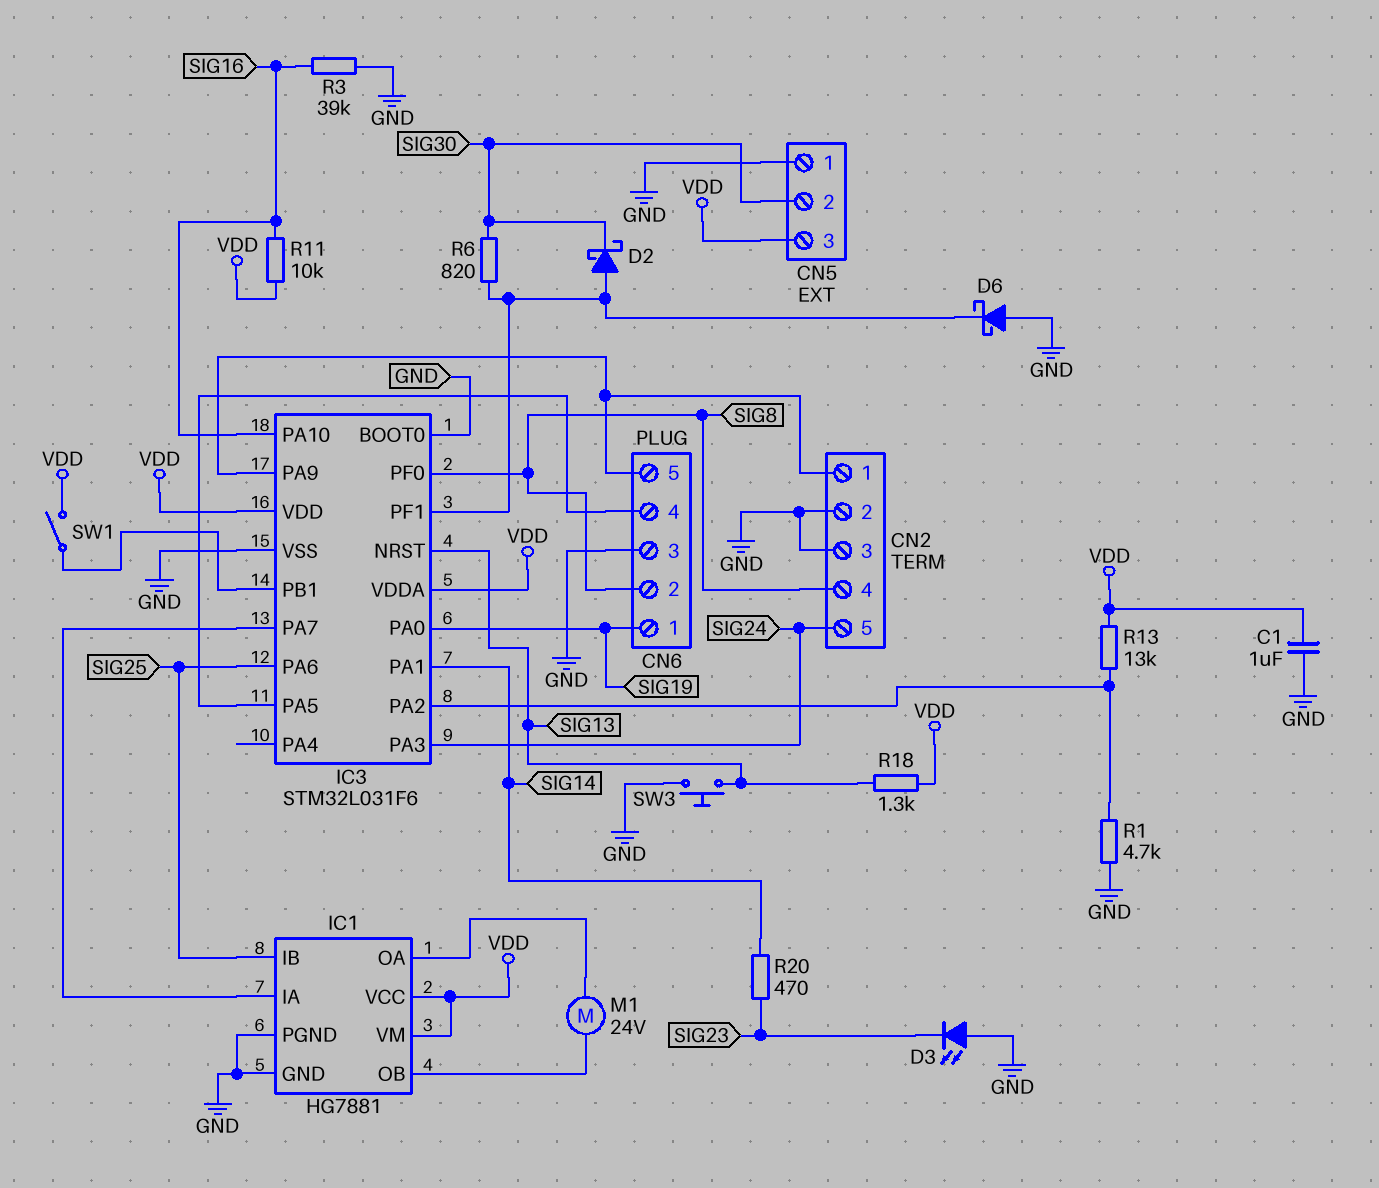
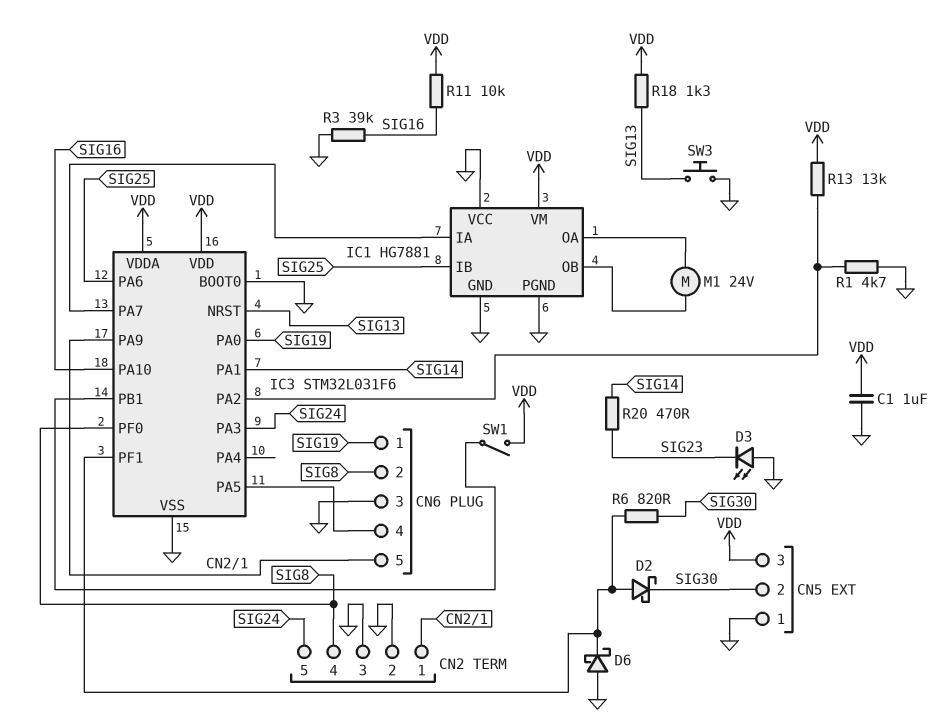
IC1 pin VCC: VDD -> GND

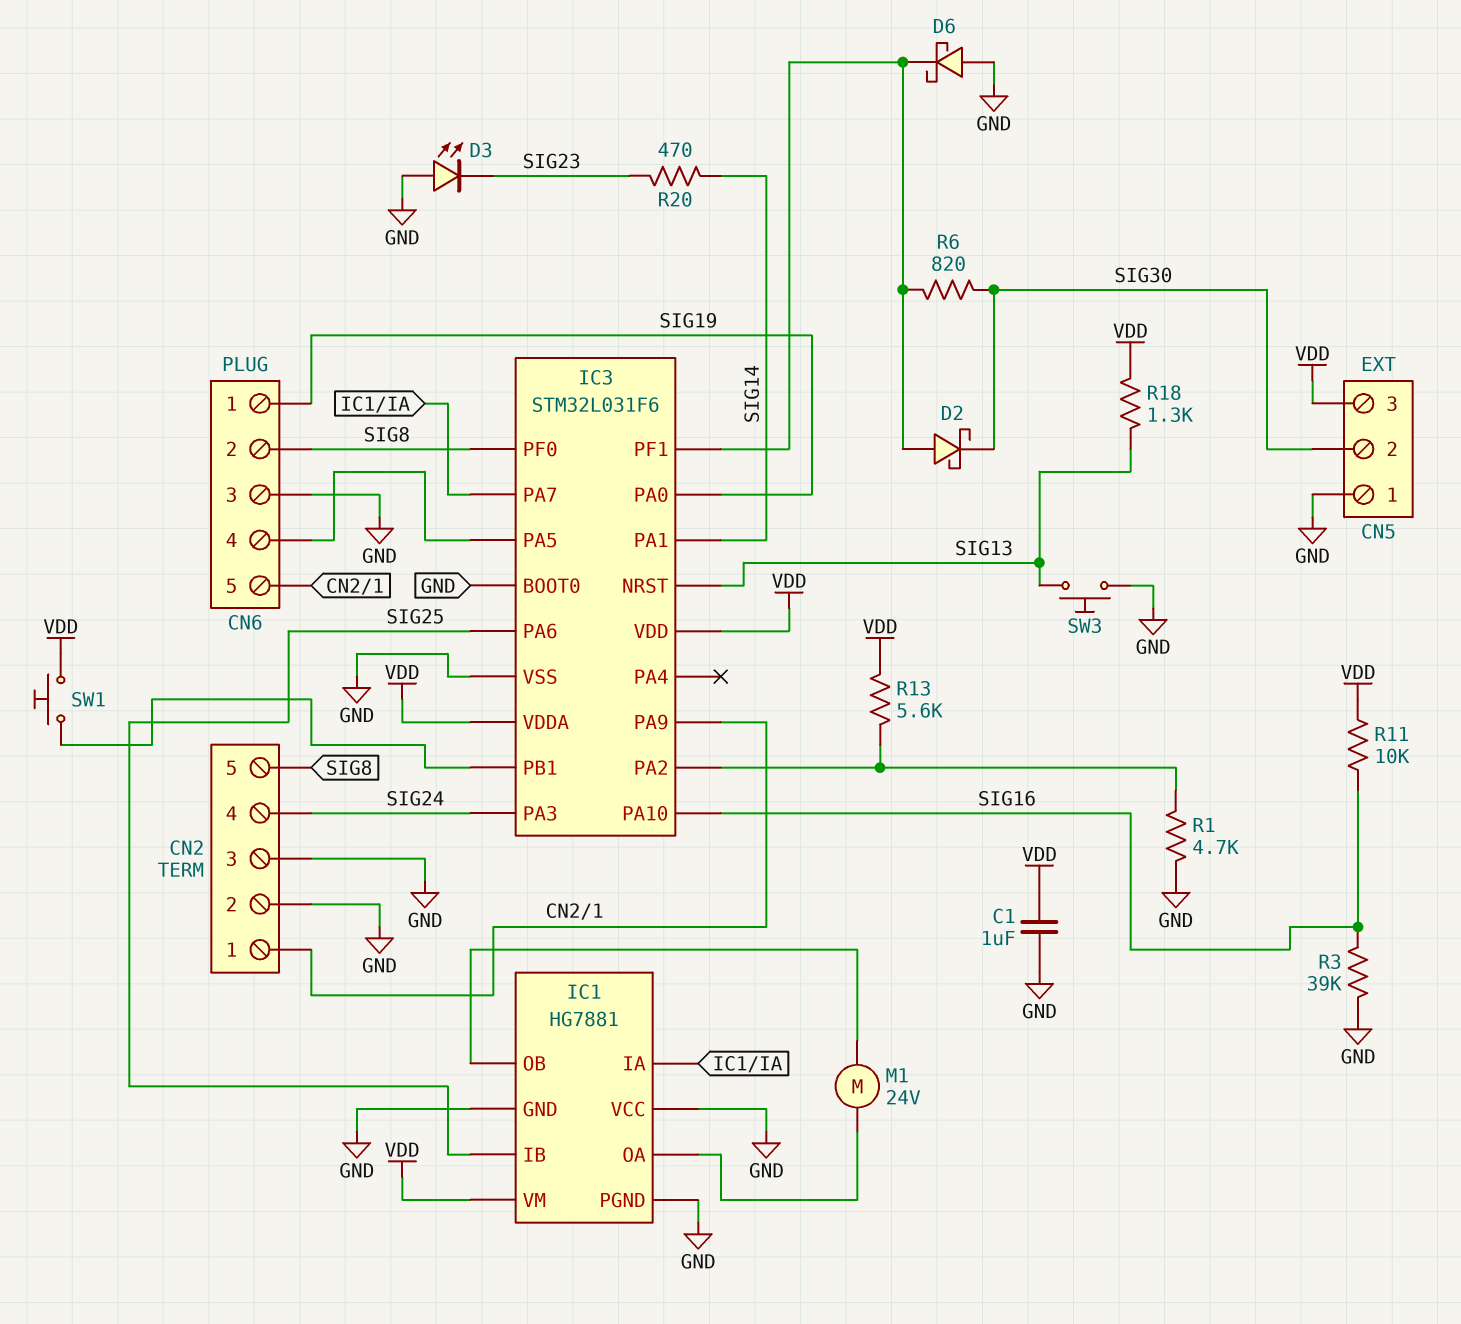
CN2 pin 4: SIG8 -> SIG24
CN2 pin 5: SIG24 -> SIG8
R13: 13k (IC3/PA2, VDD) -> 5.6k (IC3/PA2, VDD)
SW1: switch (IC3/PB1, VDD) -> button (IC3/PB1, VDD)

